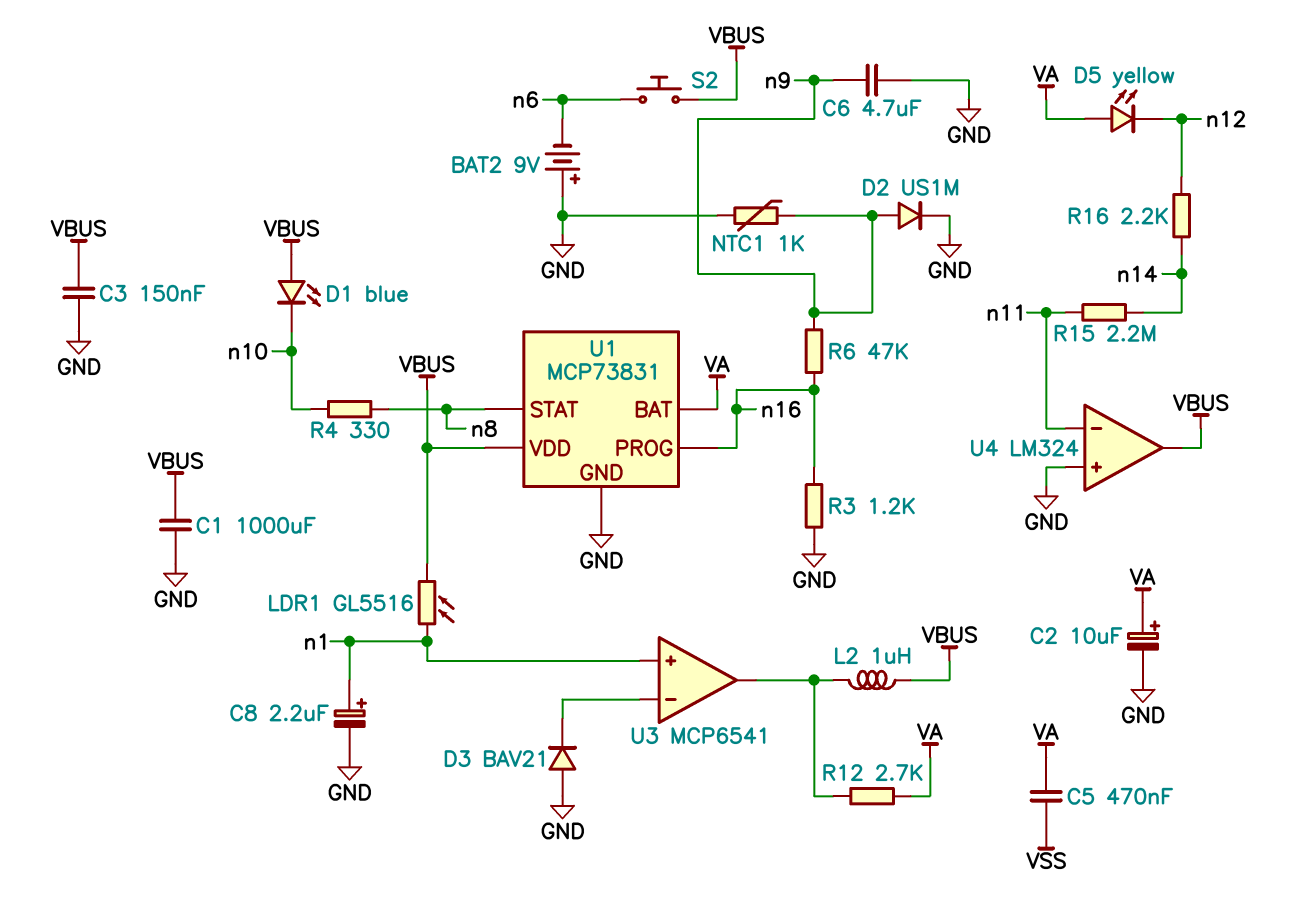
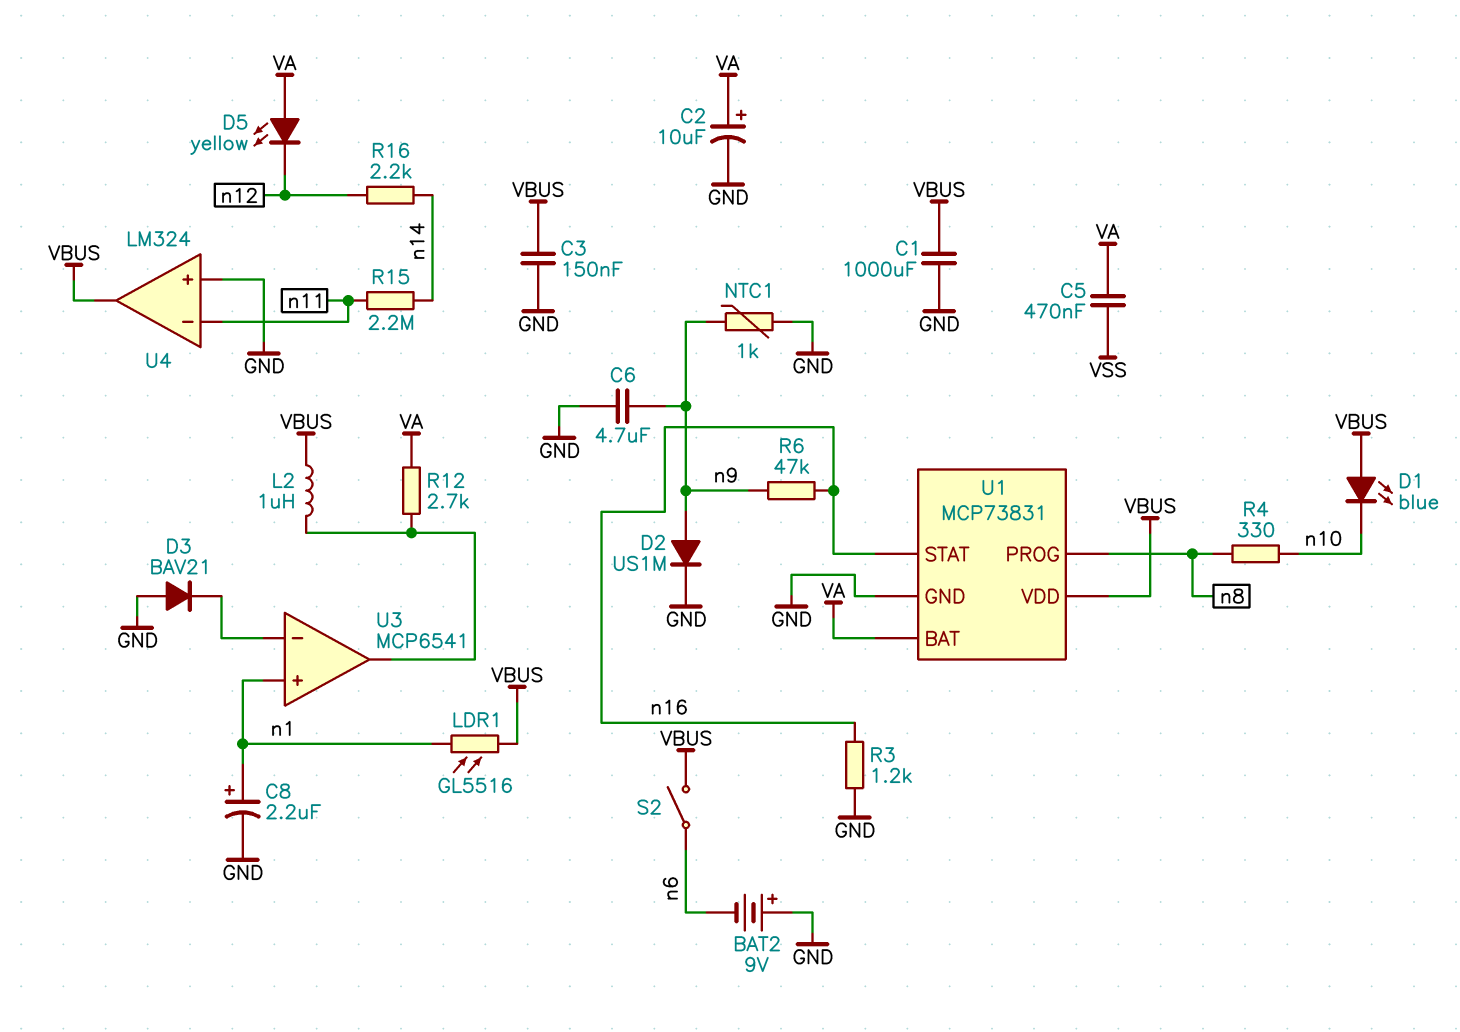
S2: button (VBUS, n6) -> switch (VBUS, n6)
U1 pin PROG: n16 -> n8
U1 pin STAT: n8 -> n16

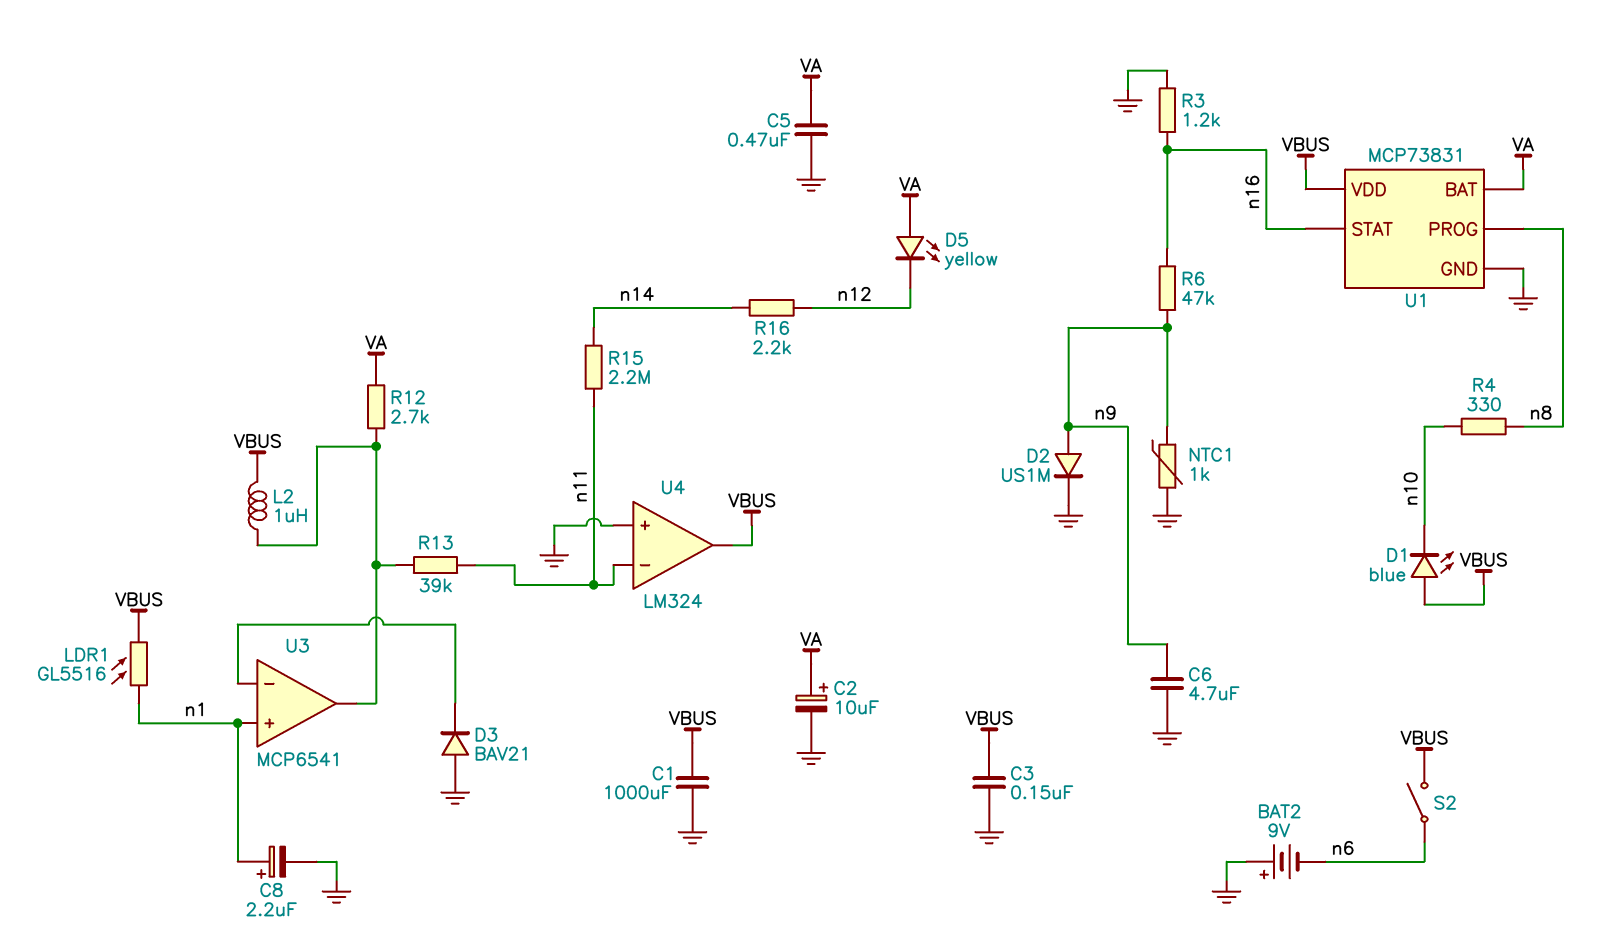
C5: 470nF (VA, VSS) -> 470nF (GND, VA)
R13: none -> 39k (U3/out, n11)

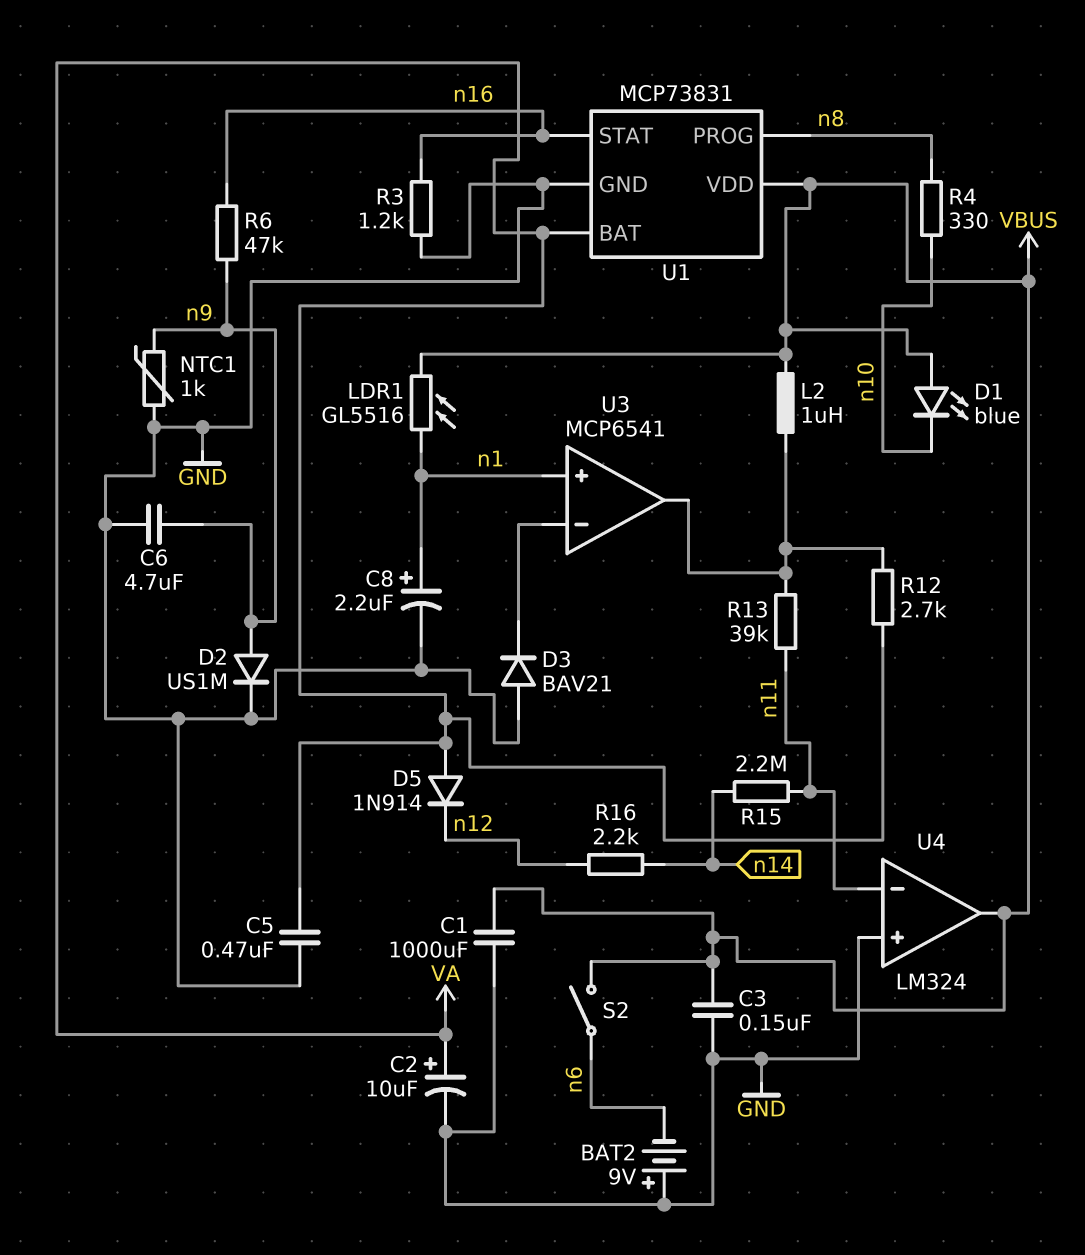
D5: LED yellow (A VA, K n12) -> diode 1N914 (A VA, K n12)

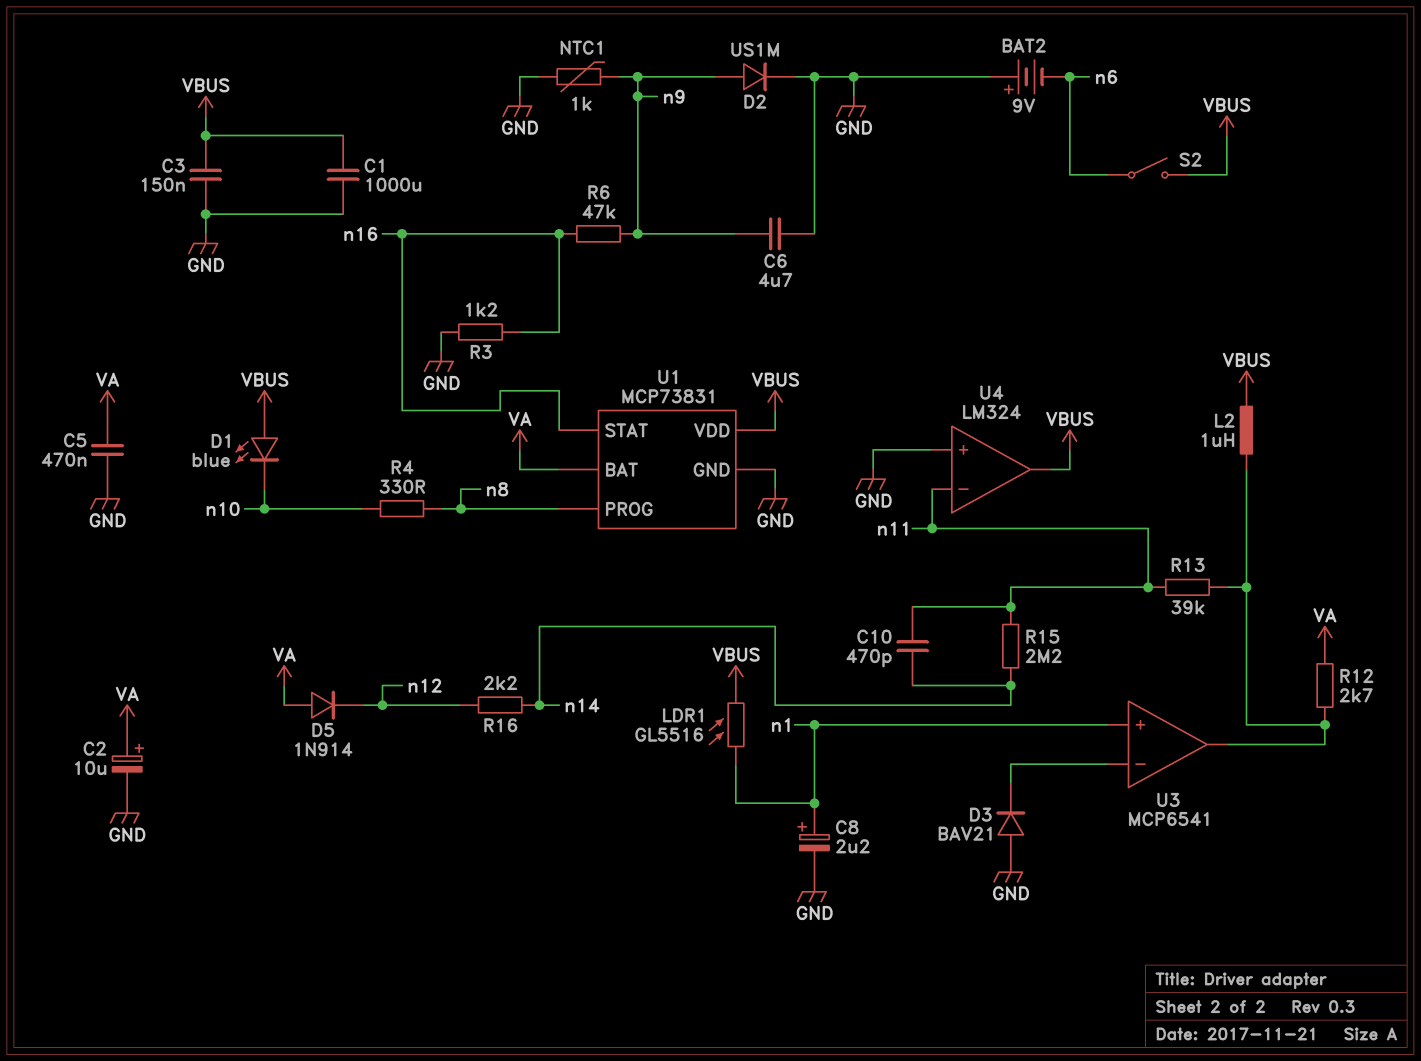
C10: none -> 470pF (n11, n14)

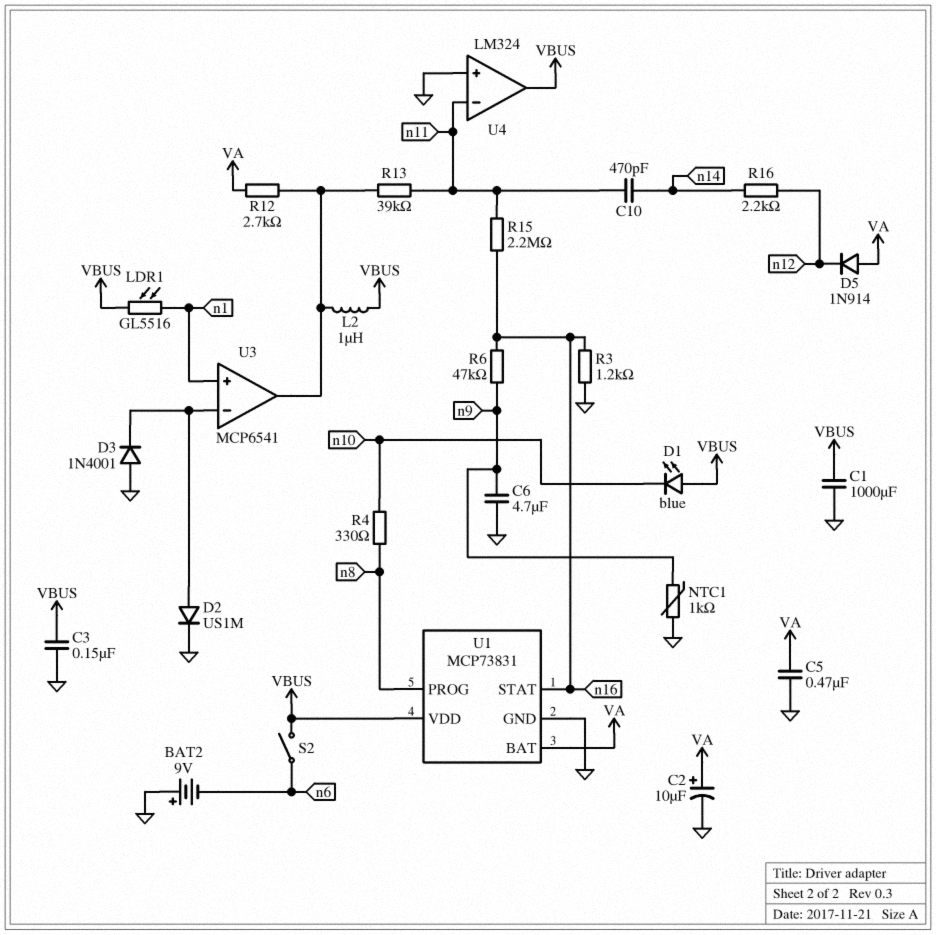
C8: 2.2uF (plus n1, minus GND) -> none
D2: diode US1M (A n9, K GND) -> diode US1M (A U3/in-, K GND)
D3: diode BAV21 (A GND, K U3/in-) -> diode 1N4001 (A GND, K U3/in-)
R15: 2.2M (n11, n14) -> 2.2M (n11, n16)

